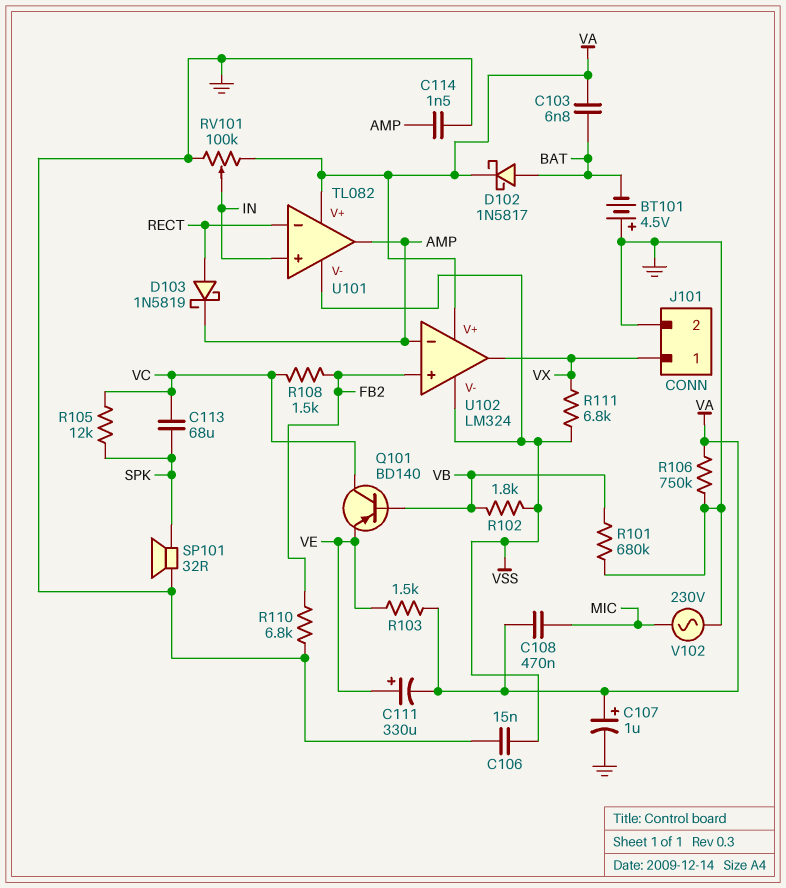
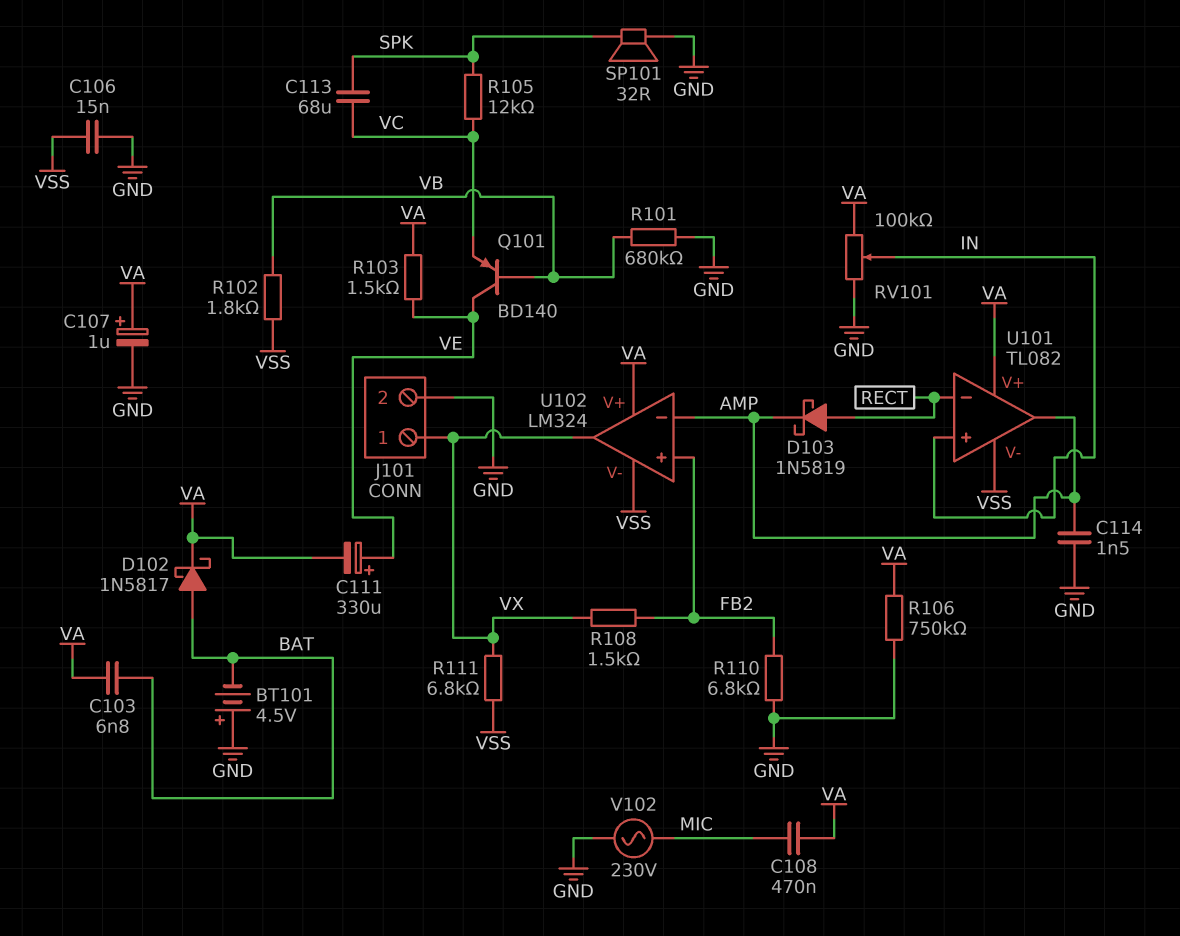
Q101: PNP BD140 (B VB, C VC, E VE) -> PNP BD140 (B VB, C VE, E VC)
R108: 1.5k (FB2, VC) -> 1.5k (FB2, VX)

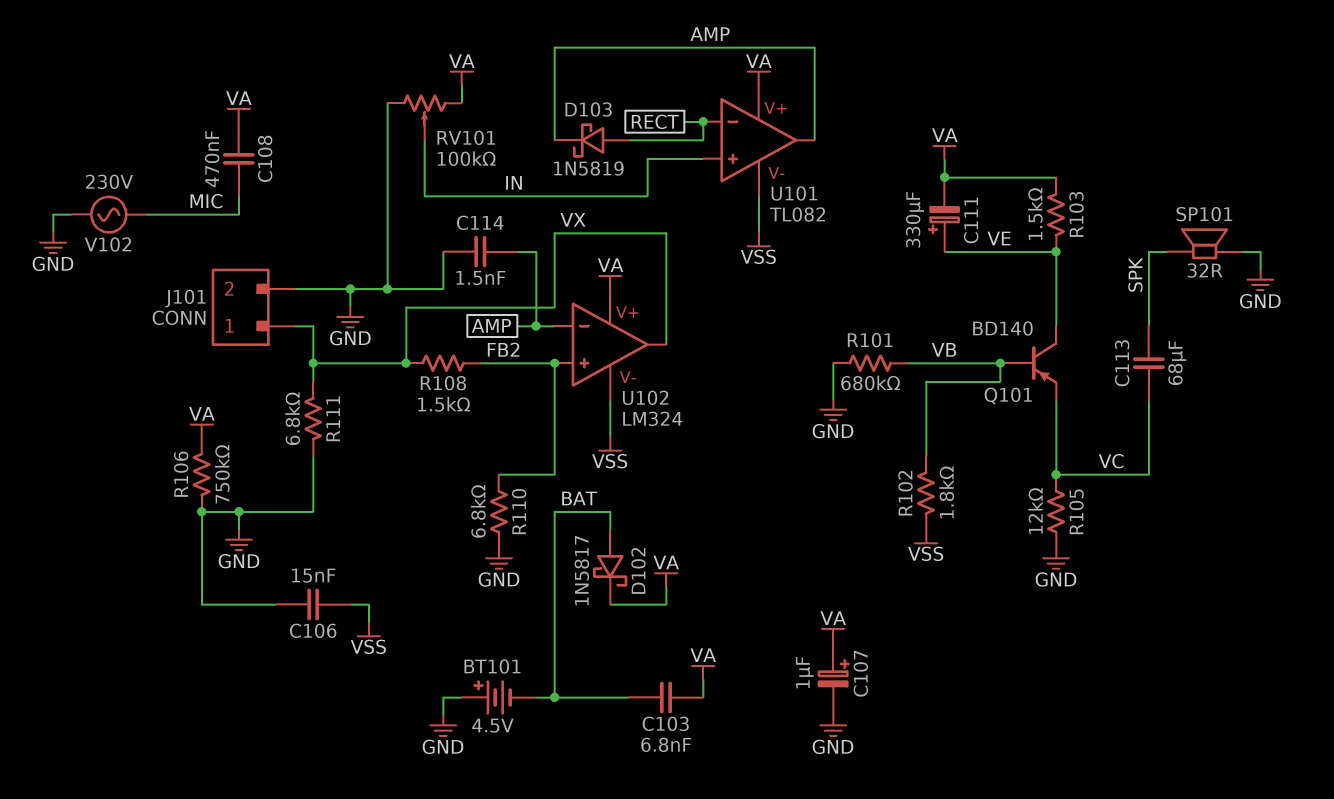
R105: 12k (SPK, VC) -> 12k (GND, VC)
R111: 6.8k (VSS, VX) -> 6.8k (GND, VX)

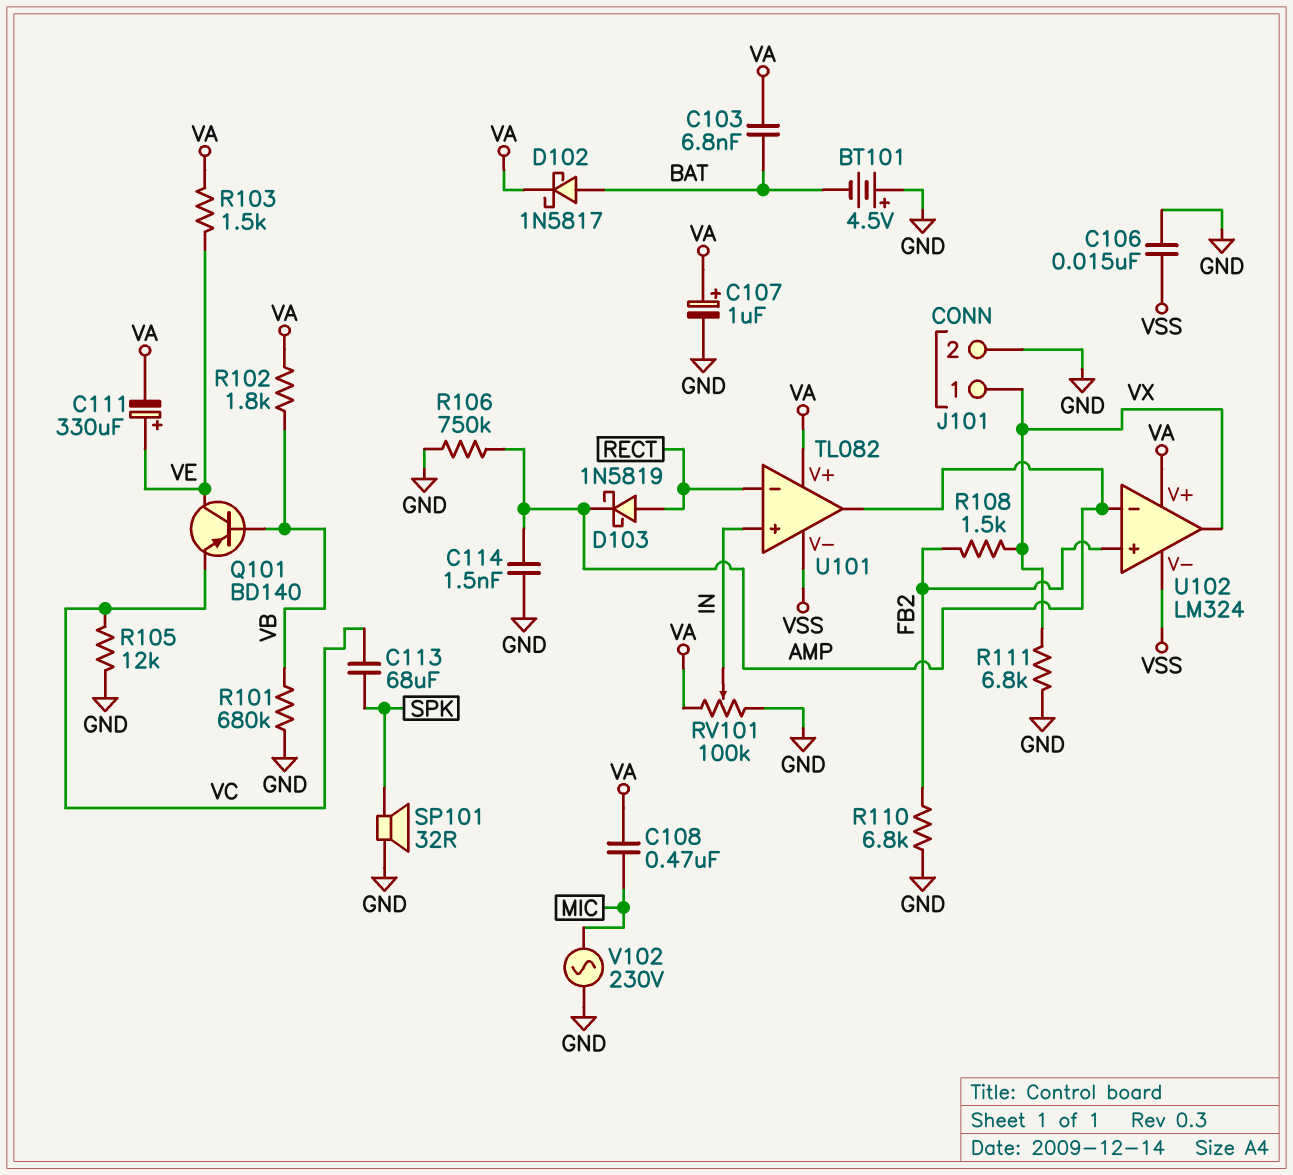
R102: 1.8k (VB, VSS) -> 1.8k (VA, VB)
R106: 750k (GND, VA) -> 750k (AMP, GND)

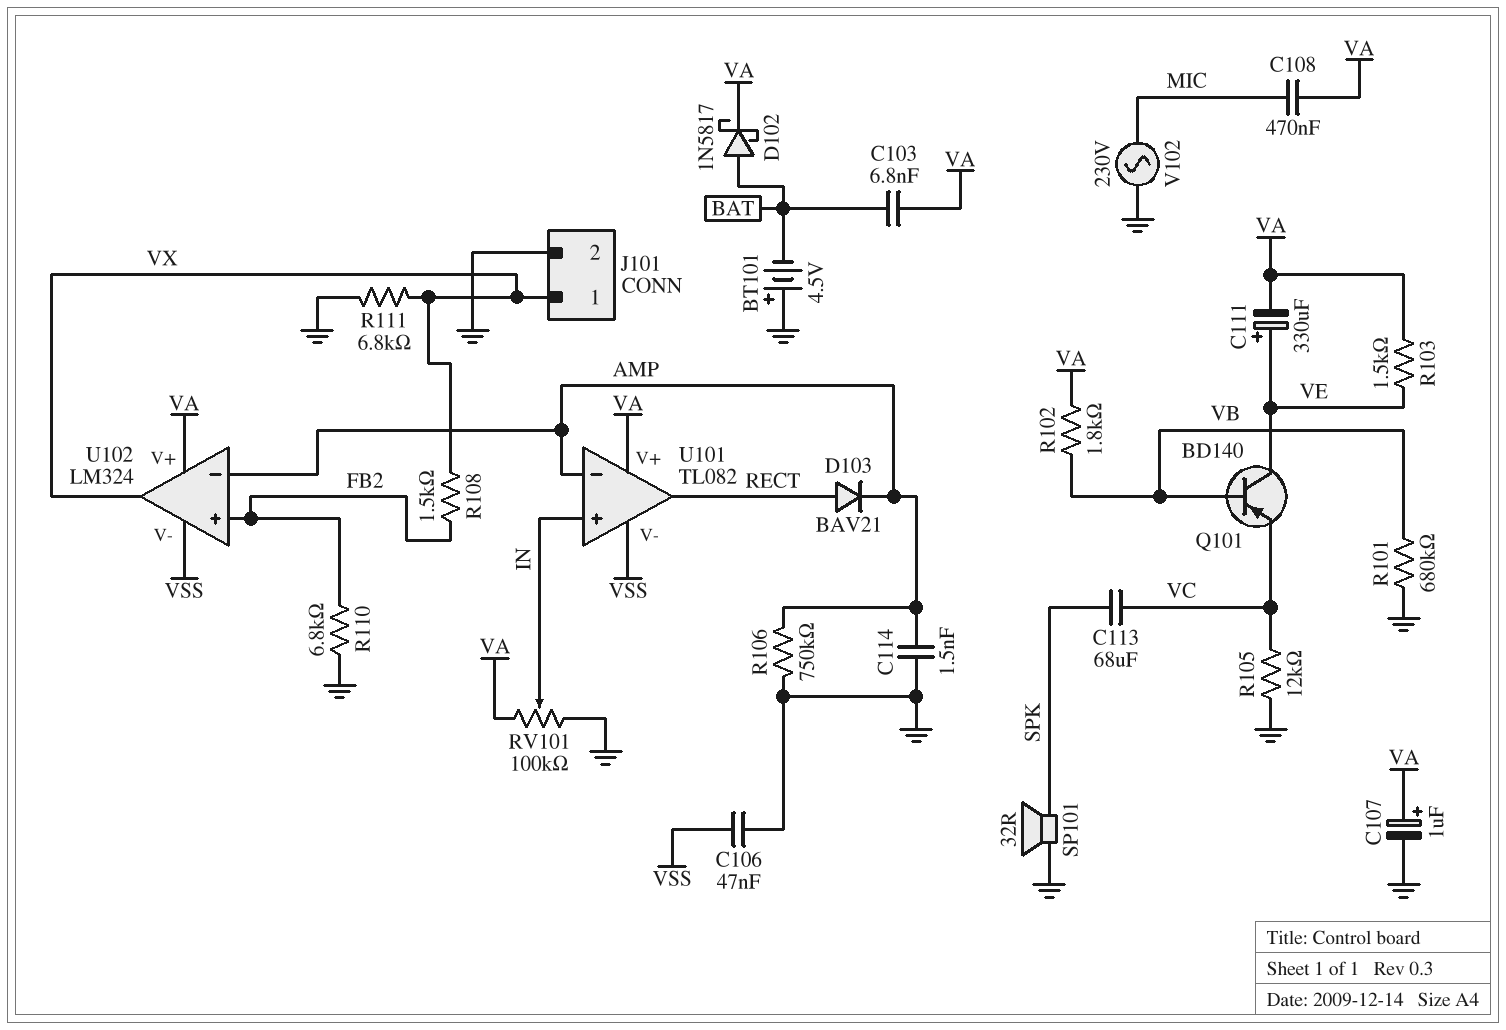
C106: 15nF (GND, VSS) -> 47nF (GND, VSS)
D103: schottky 1N5819 (A RECT, K AMP) -> diode BAV21 (A RECT, K AMP)
U101 pin in-: RECT -> AMP
U101 pin out: AMP -> RECT

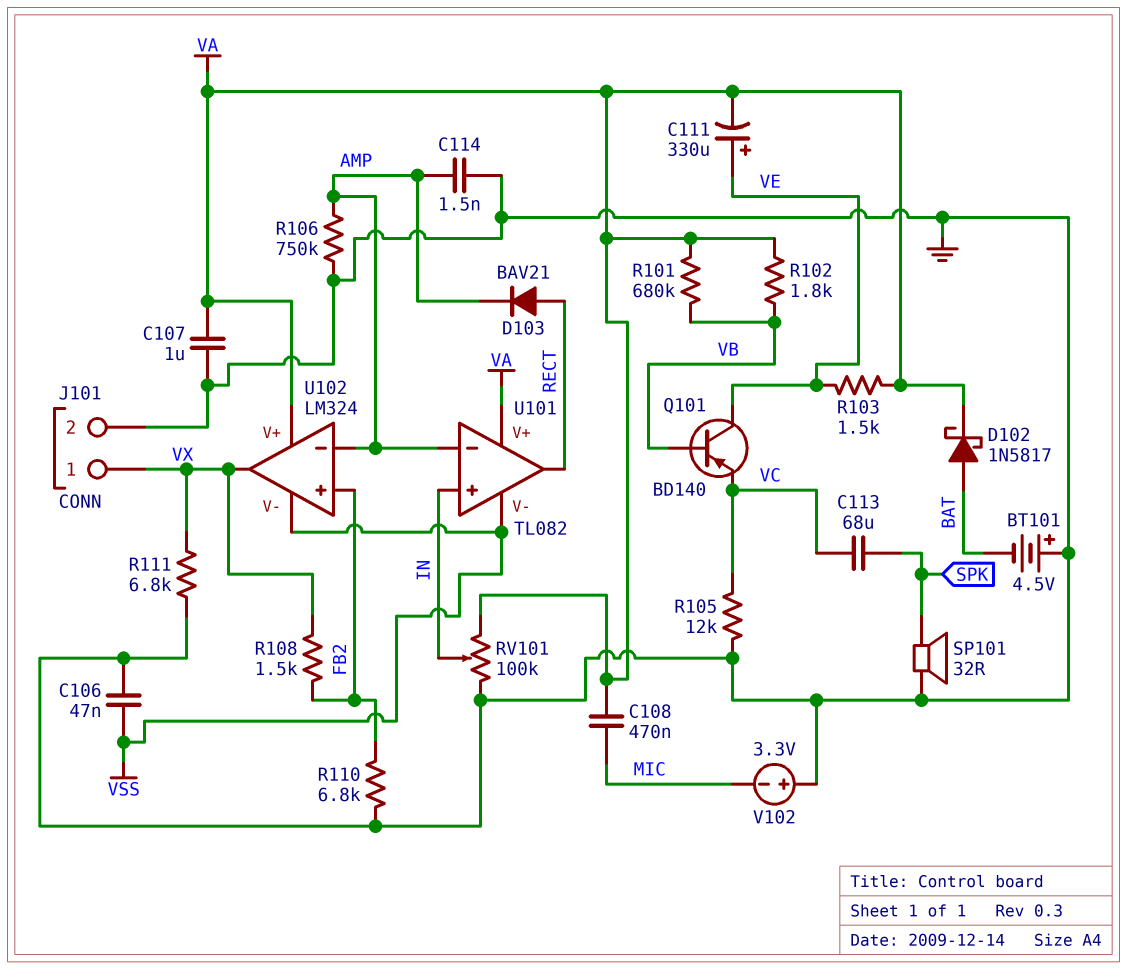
C103: 6.8nF (BAT, VA) -> none
C107: 1uF (plus VA, minus GND) -> 1uF (GND, VA)
R101: 680k (GND, VB) -> 680k (VA, VB)
V102: AC 230V (GND, MIC) -> 3.3V (plus GND, minus MIC)

